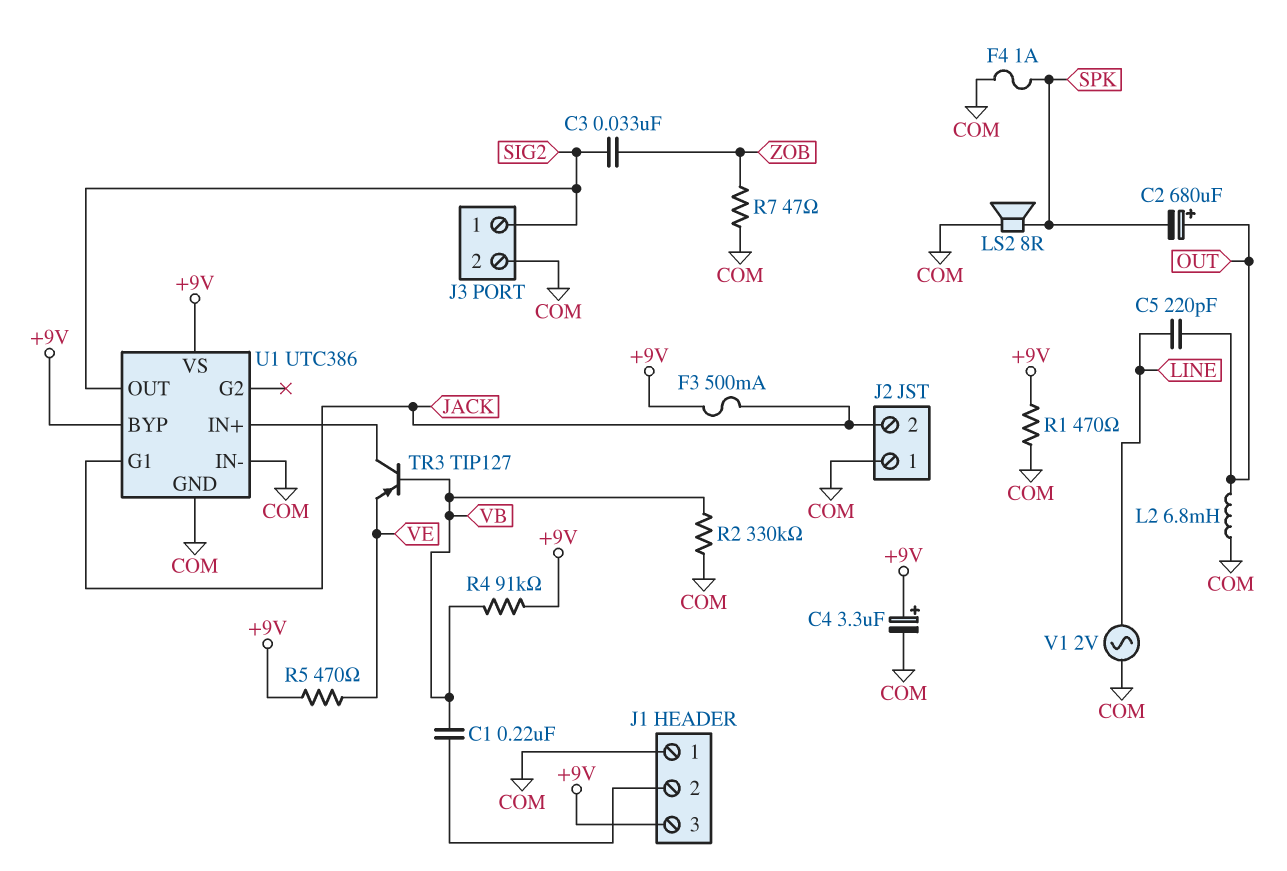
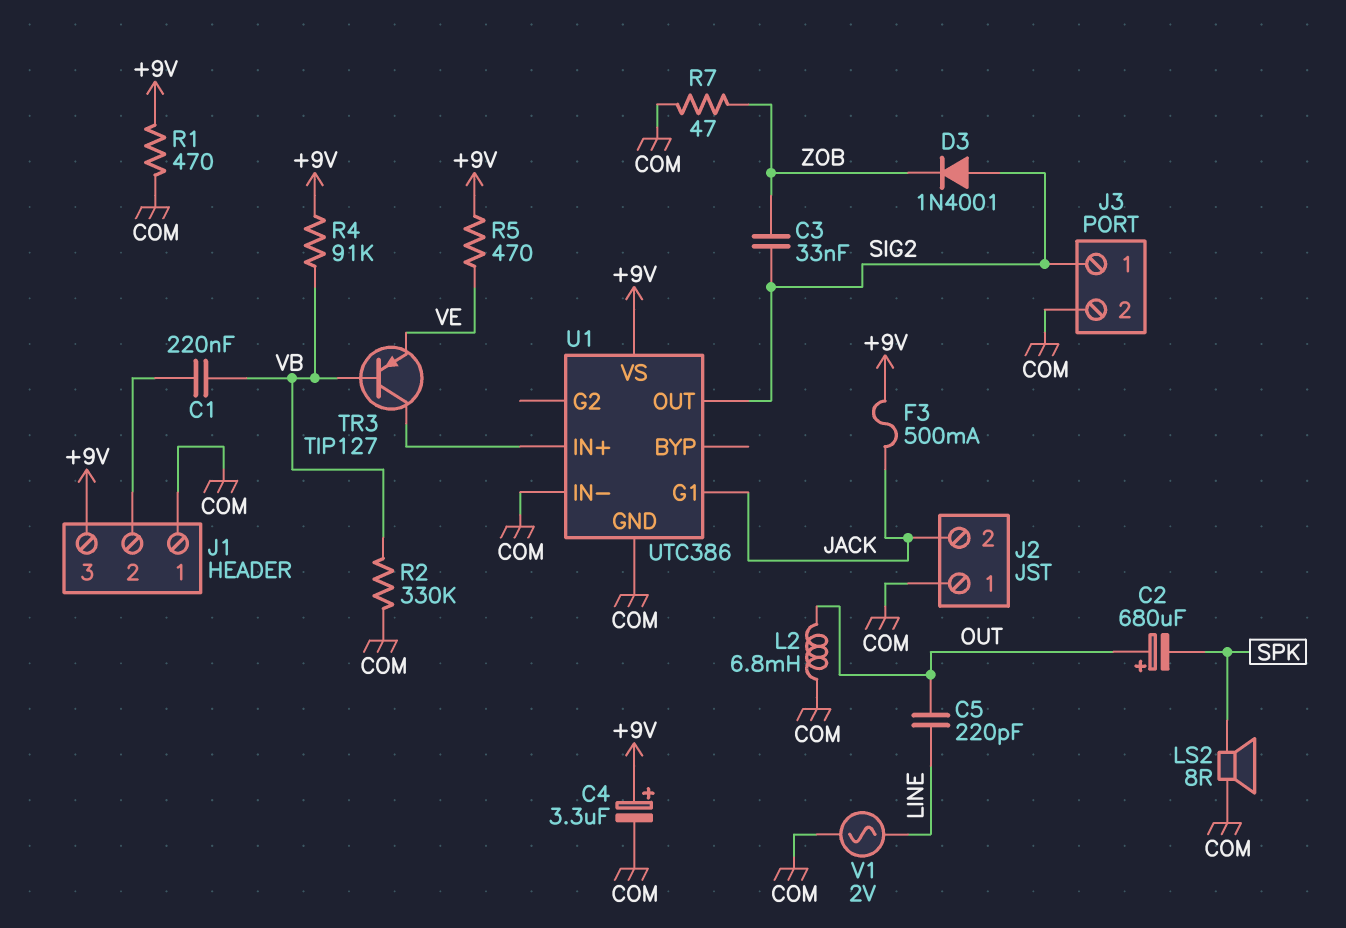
D3: none -> diode 1N4001 (A SIG2, K ZOB)
F4: 1A (COM, SPK) -> none
U1 pin BYP: +9V -> none

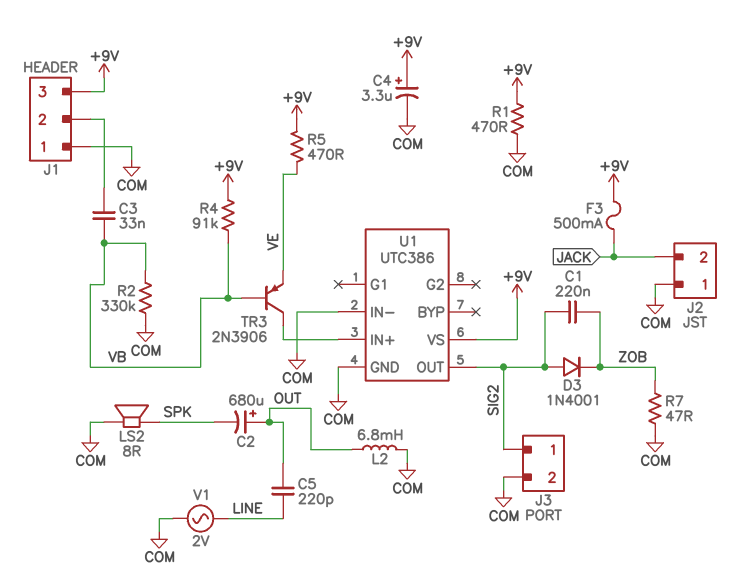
C1: 220nF (J1/2, VB) -> 220nF (SIG2, ZOB)
C3: 33nF (SIG2, ZOB) -> 33nF (J1/2, VB)
TR3: PNP TIP127 (B VB, C U1/IN+, E VE) -> PNP 2N3906 (B VB, C U1/IN+, E VE)
U1 pin G1: JACK -> none

